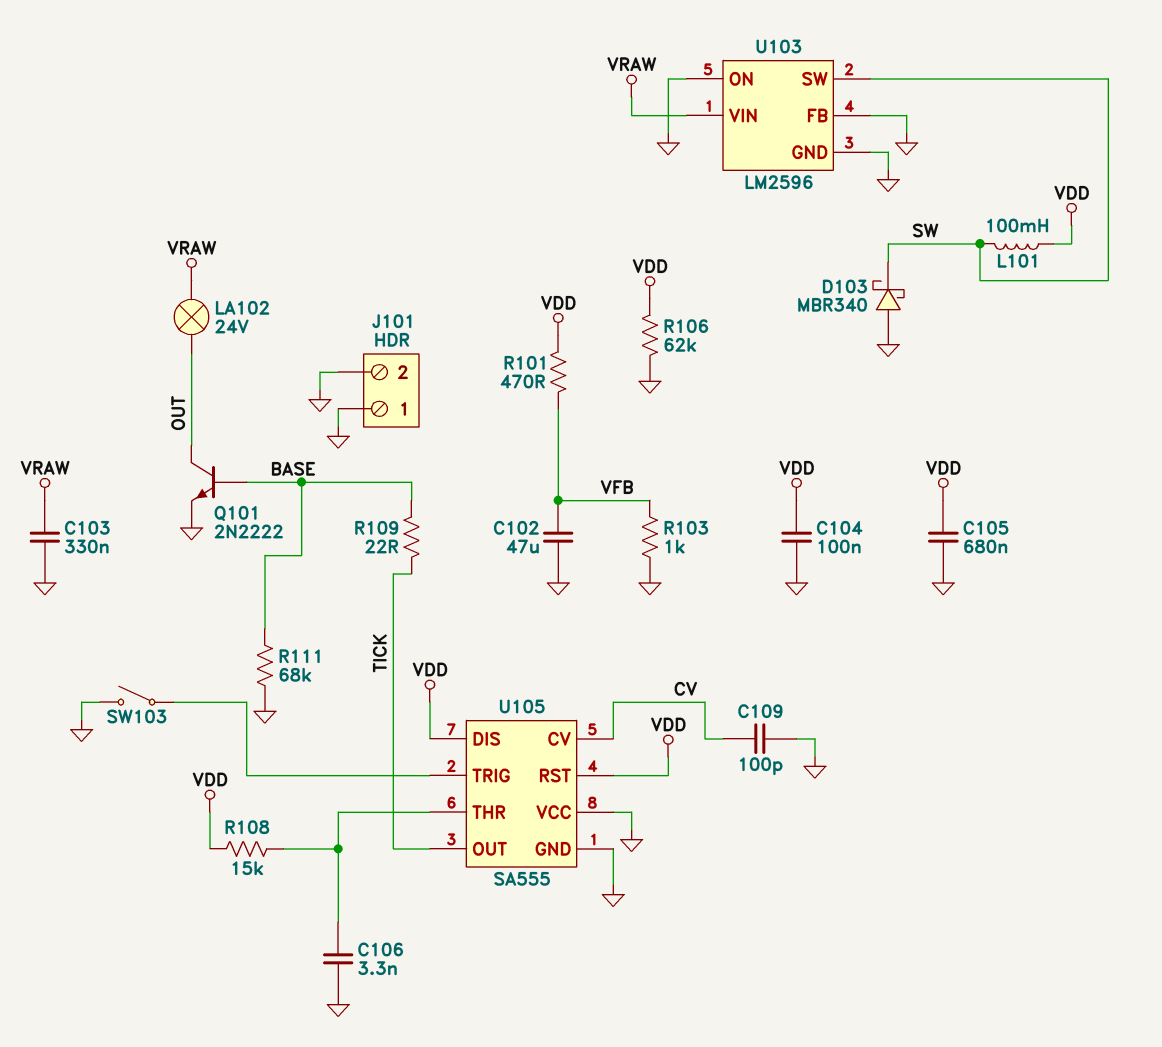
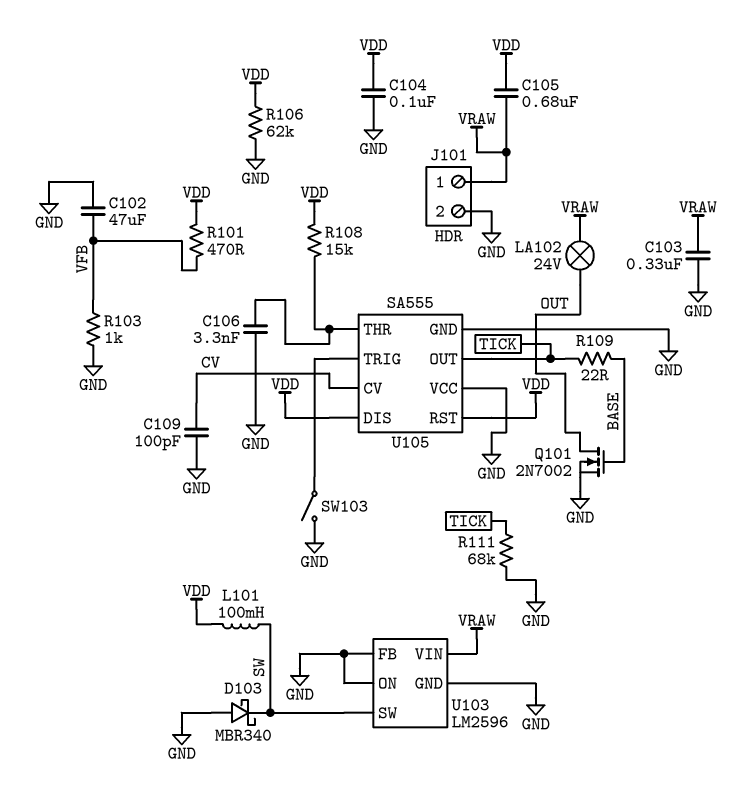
C105: 680nF (GND, VDD) -> 680nF (VDD, VRAW)
J101 pin 1: GND -> VRAW
Q101: NPN 2N2222 (B BASE, C OUT, E GND) -> NMOS 2N7002 (G BASE, D OUT, S GND)
R111: 68k (BASE, GND) -> 68k (GND, TICK)

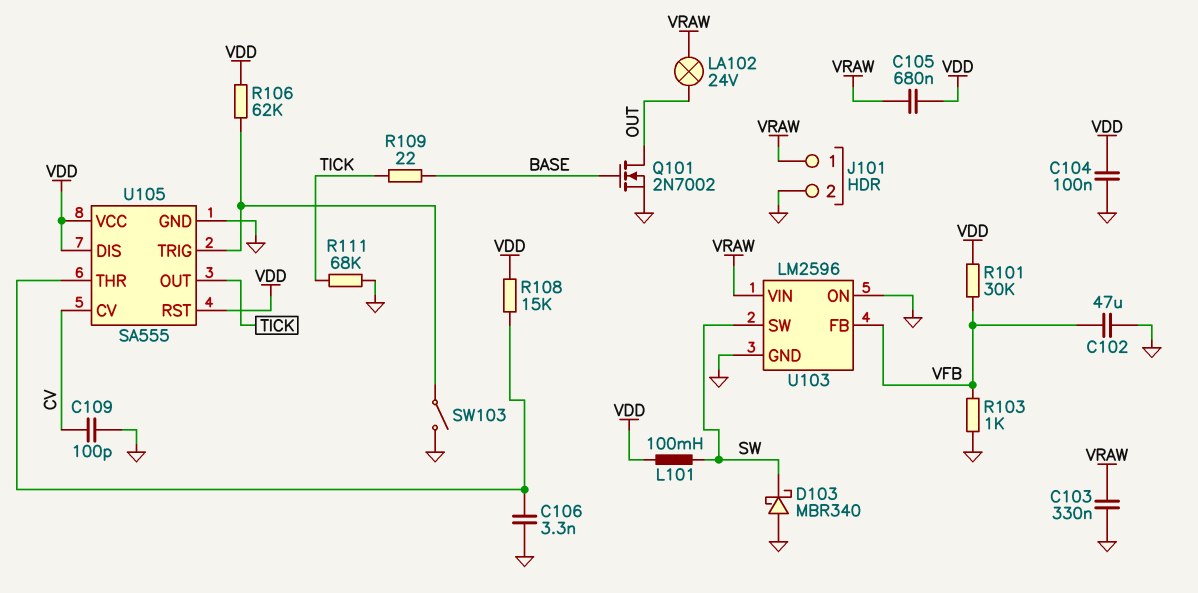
R101: 470 (VDD, VFB) -> 30k (VDD, VFB)
R106: 62k (GND, VDD) -> 62k (U105/TRIG, VDD)
U103 pin FB: GND -> VFB
U105 pin VCC: GND -> VDD

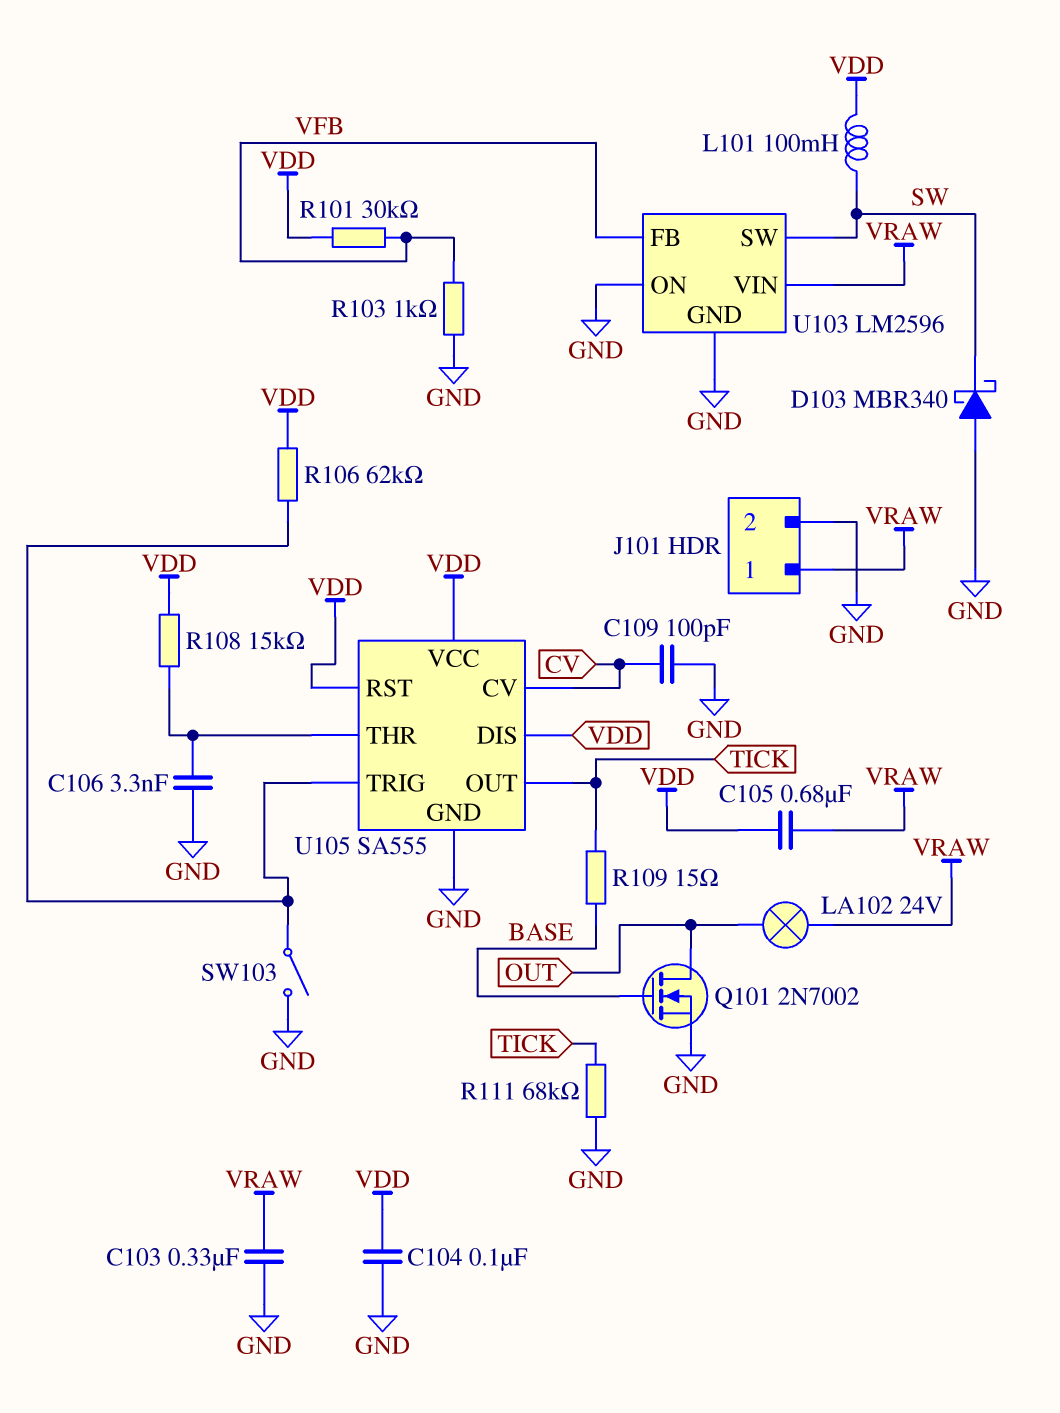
C102: 47uF (GND, VFB) -> none
R109: 22 (BASE, TICK) -> 15 (BASE, TICK)

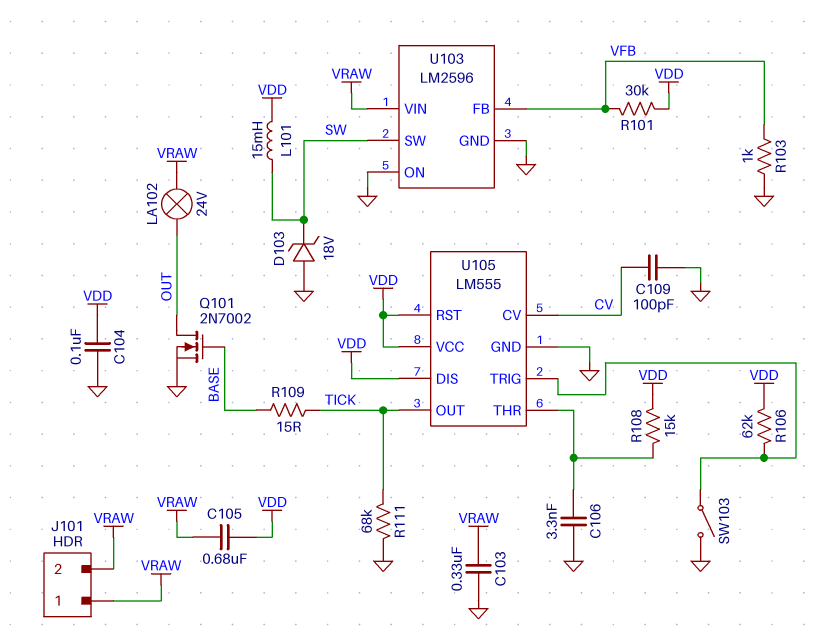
D103: schottky MBR340 (A GND, K SW) -> zener 18V (A GND, K SW)
J101 pin 2: GND -> VRAW
L101: 100mH (SW, VDD) -> 15mH (SW, VDD)
U105: SA555 -> LM555

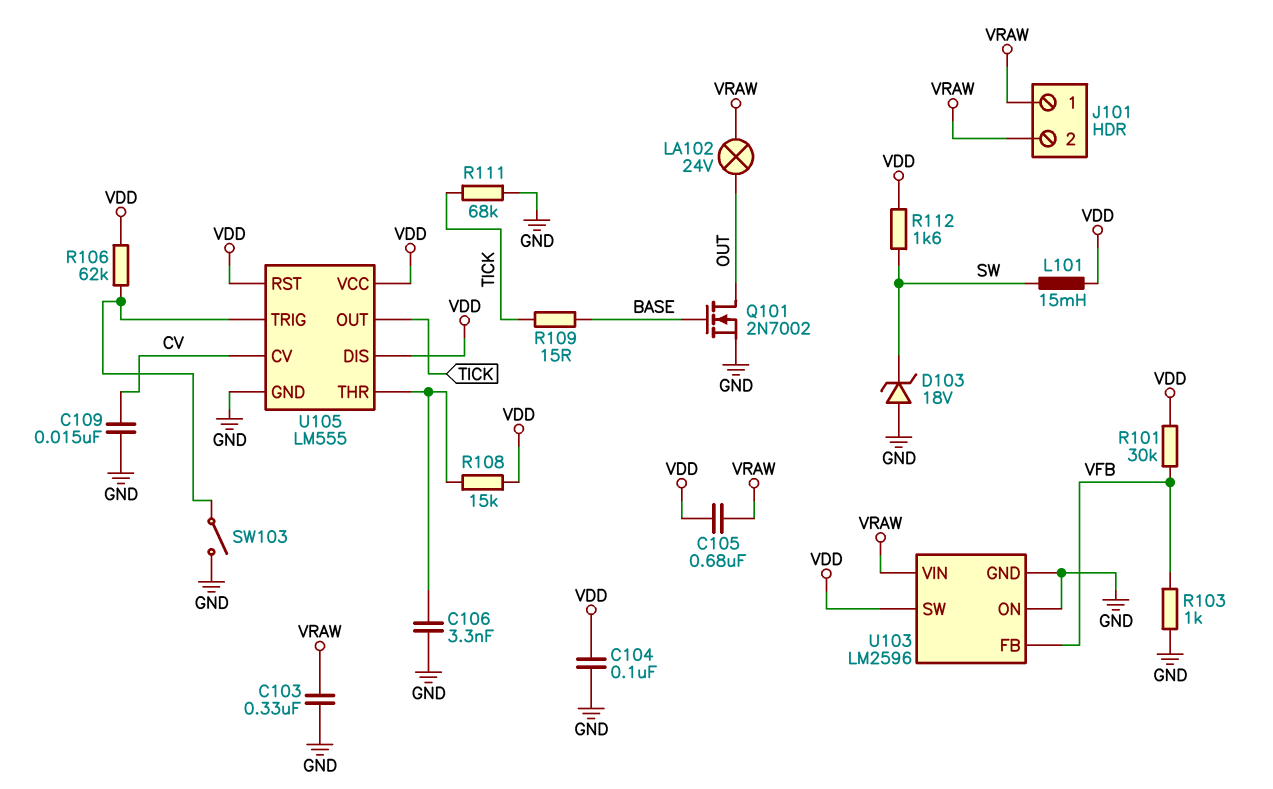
C109: 100pF (CV, GND) -> 15nF (CV, GND)
R112: none -> 1.6k (SW, VDD)
U103 pin SW: SW -> VDD

